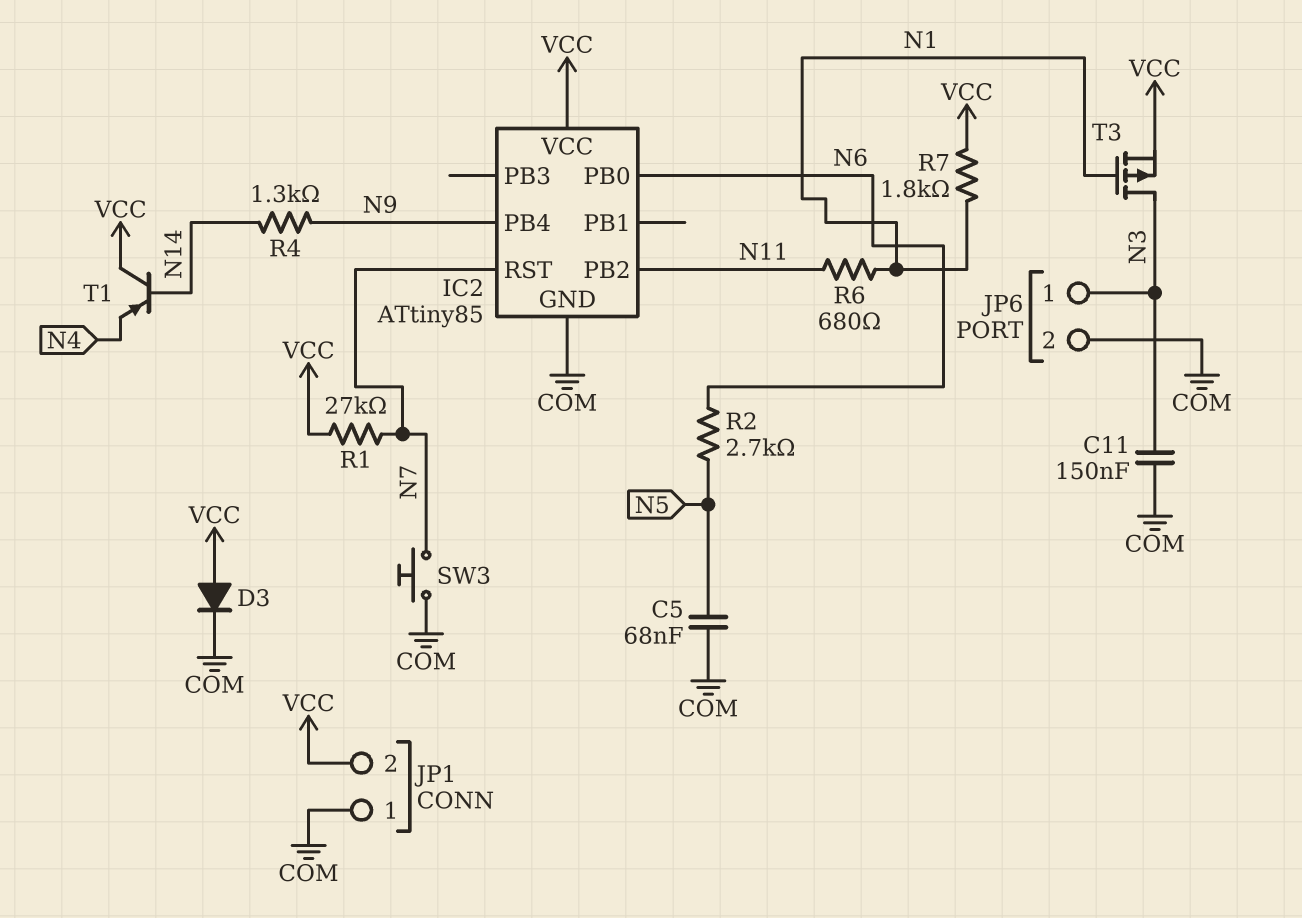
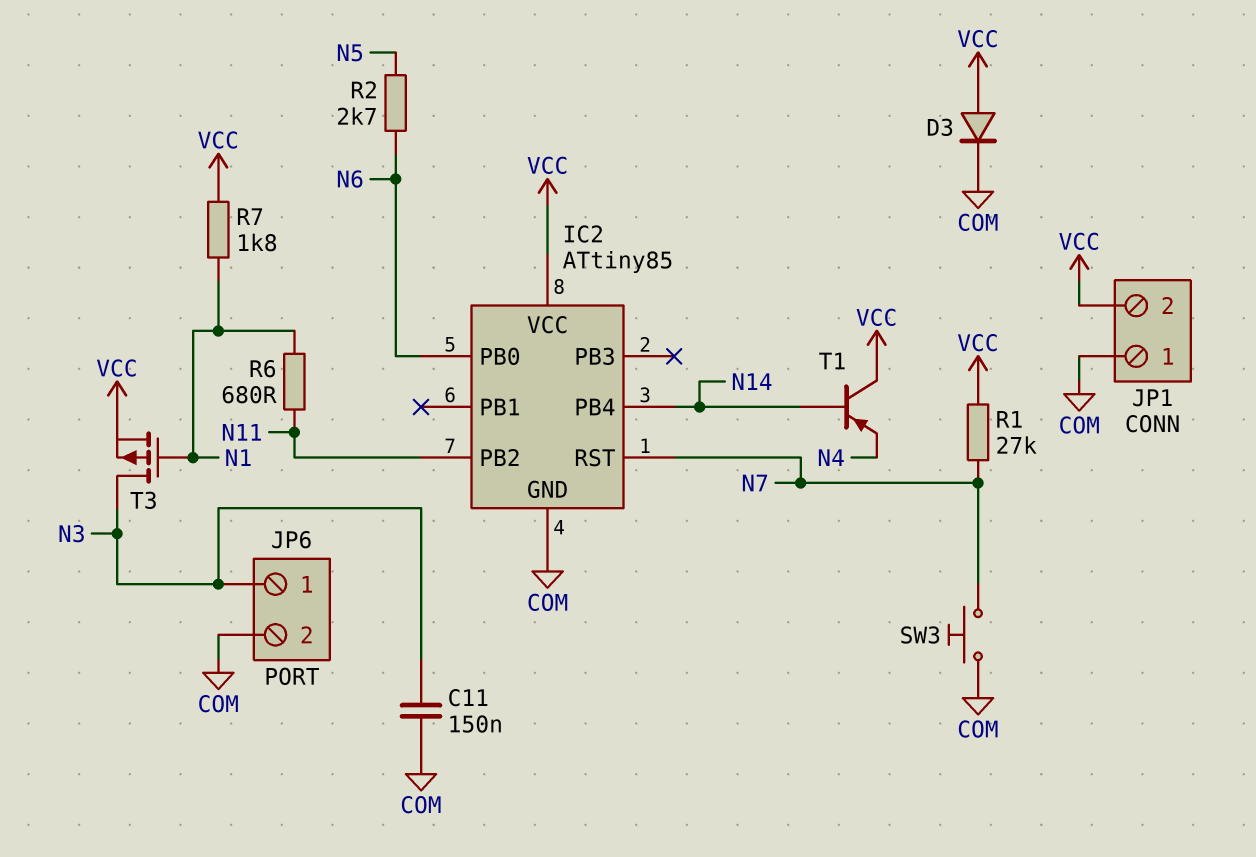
C5: 68nF (COM, N5) -> none
IC2 pin PB4: N9 -> N14
R4: 1.3k (N9, N14) -> none

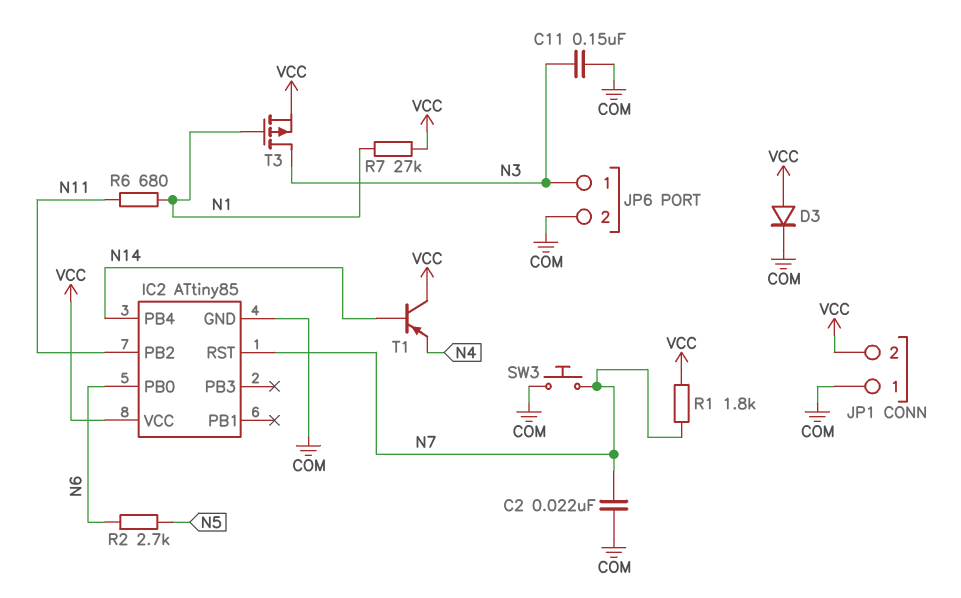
C2: none -> 22nF (COM, N7)
R1: 27k (N7, VCC) -> 1.8k (N7, VCC)
R7: 1.8k (N1, VCC) -> 27k (N1, VCC)

